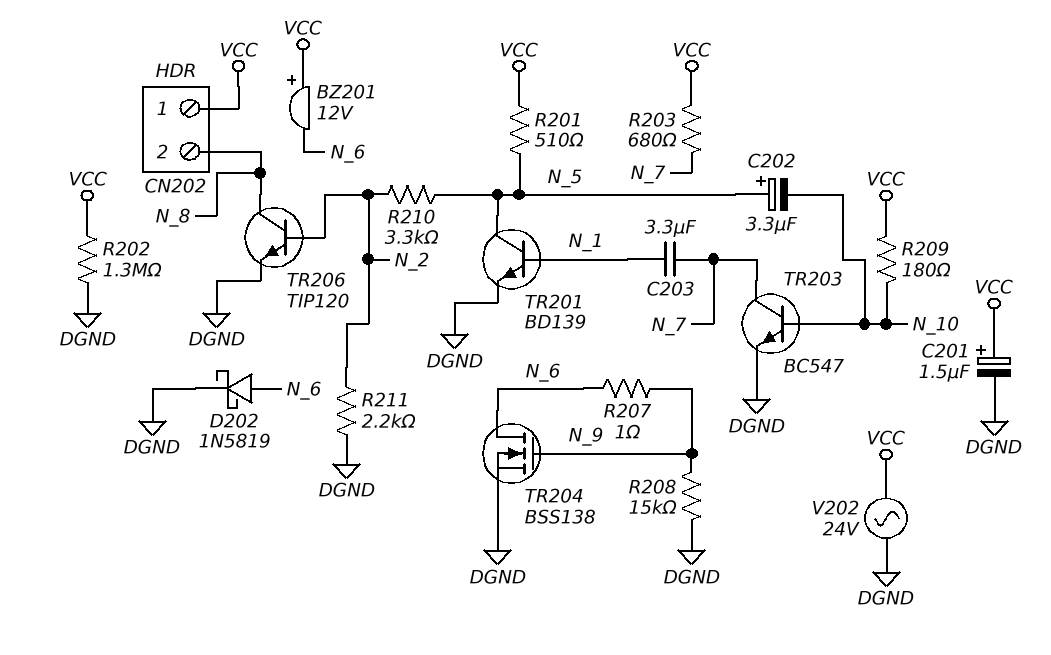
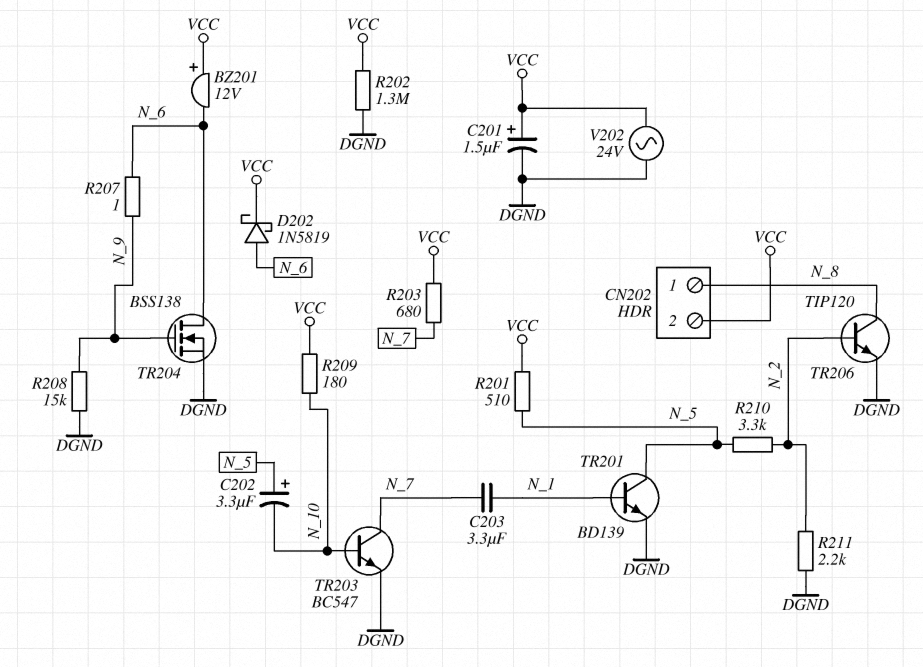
CN202 pin 1: VCC -> N_8
CN202 pin 2: N_8 -> VCC
D202: schottky 1N5819 (A N_6, K DGND) -> schottky 1N5819 (A N_6, K VCC)

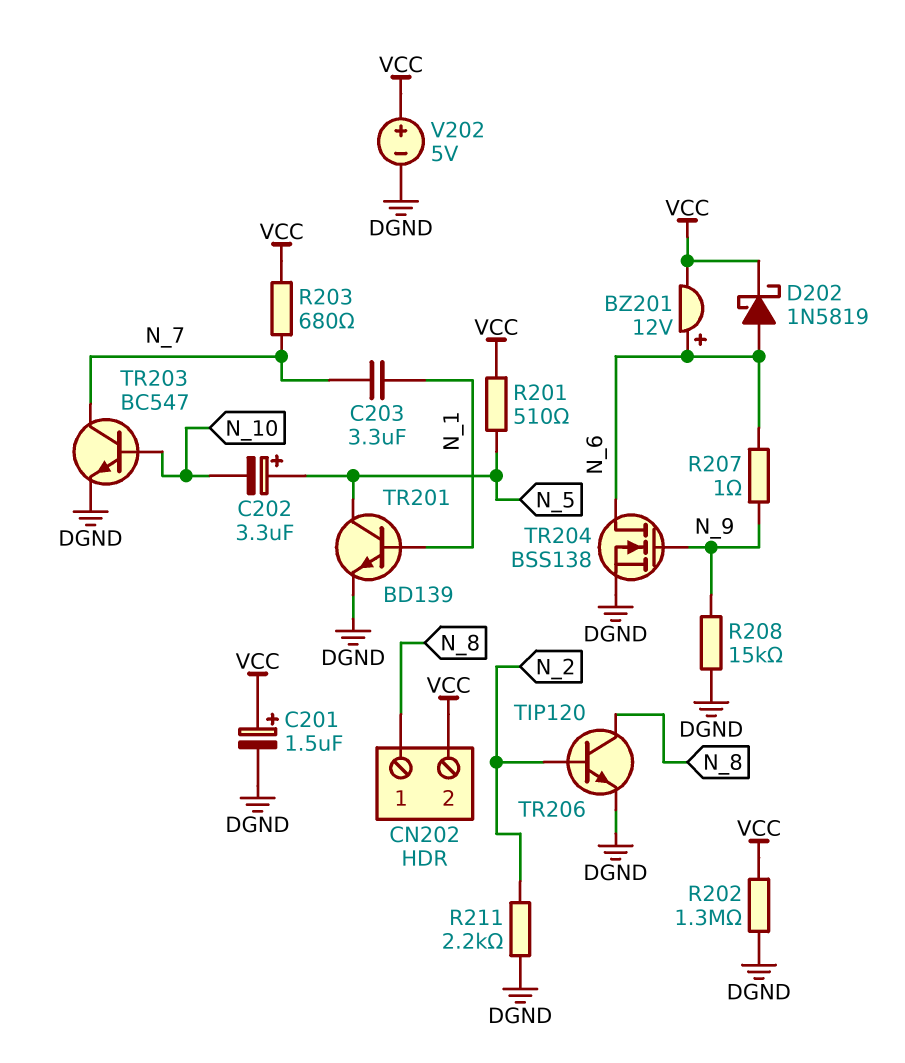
BZ201: buzzer 12V (plus VCC, minus N_6) -> buzzer 12V (plus N_6, minus VCC)
R209: 180 (N_10, VCC) -> none
R210: 3.3k (N_2, N_5) -> none
V202: AC 24V (DGND, VCC) -> 5V (plus VCC, minus DGND)

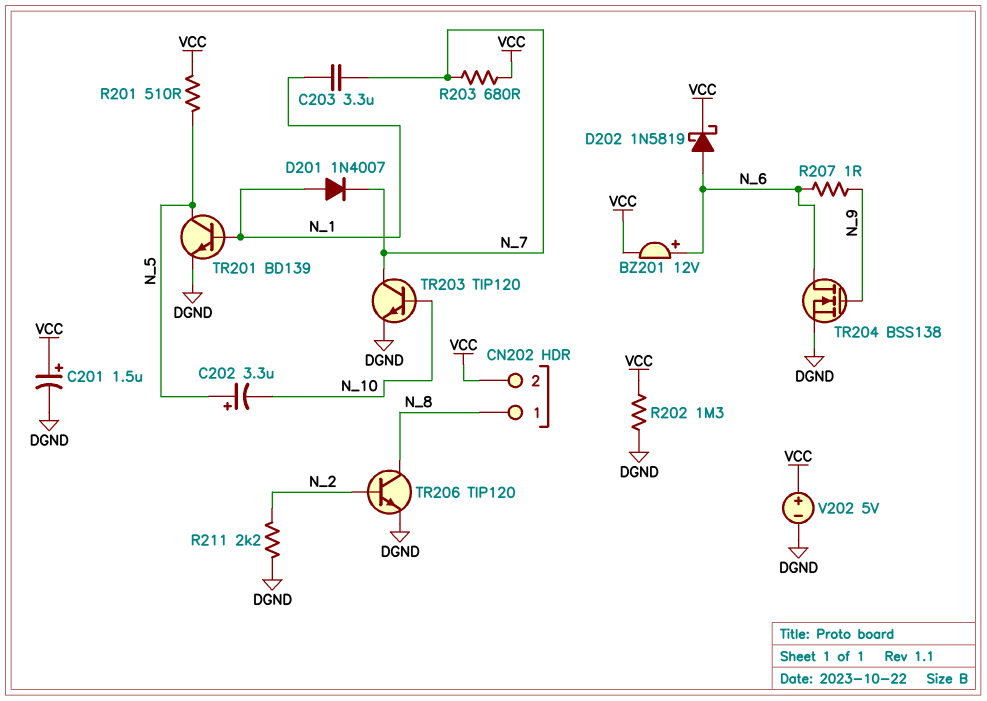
D201: none -> diode 1N4007 (A N_1, K N_7)
R208: 15k (DGND, N_9) -> none
TR203: NPN BC547 (B N_10, C N_7, E DGND) -> NPN TIP120 (B N_10, C N_7, E DGND)

